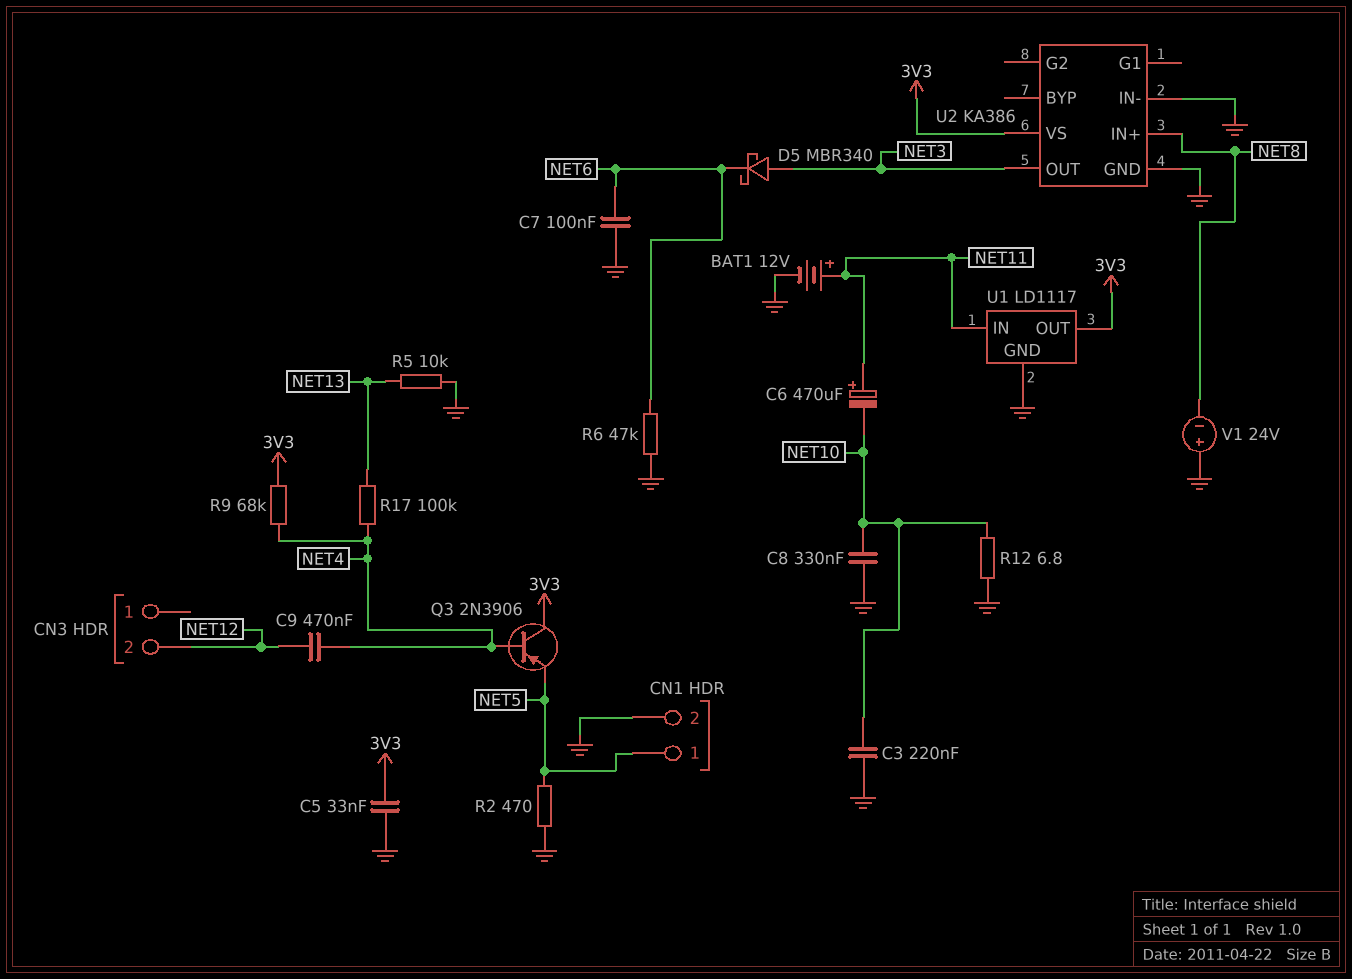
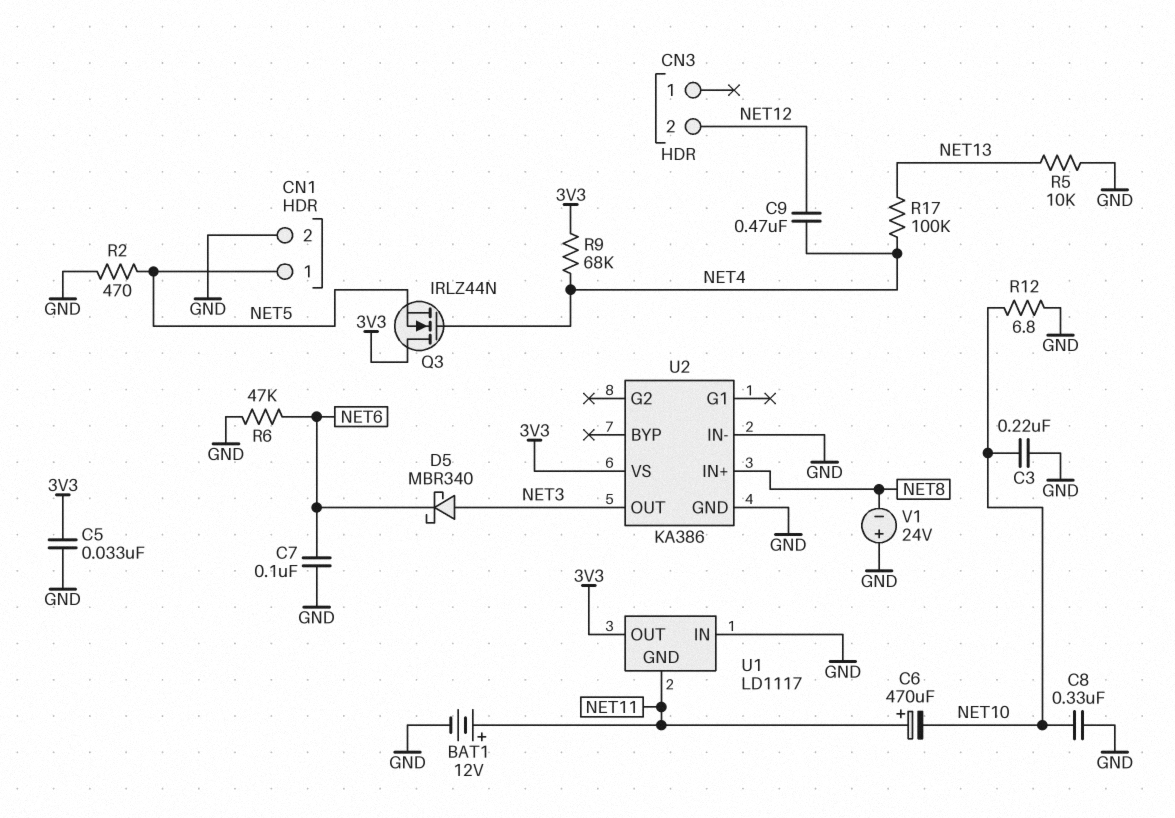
Q3: PNP 2N3906 (B NET4, C 3V3, E NET5) -> NMOS IRLZ44N (G NET4, D 3V3, S NET5)
U1 pin GND: GND -> NET11
U1 pin IN: NET11 -> GND

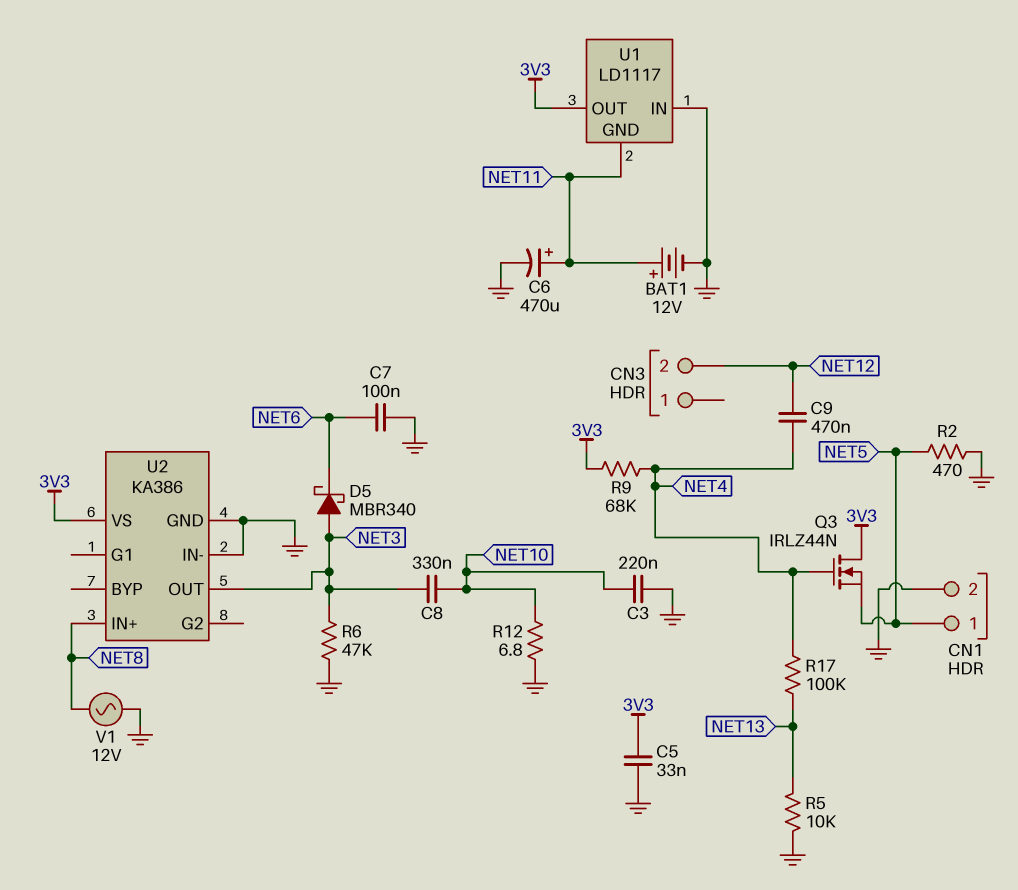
C6: 470uF (plus NET11, minus NET10) -> 470uF (plus NET11, minus GND)
C8: 330nF (GND, NET10) -> 330nF (NET3, NET10)
R6: 47k (GND, NET6) -> 47k (GND, NET3)
V1: 24V (plus GND, minus NET8) -> AC 12V (GND, NET8)

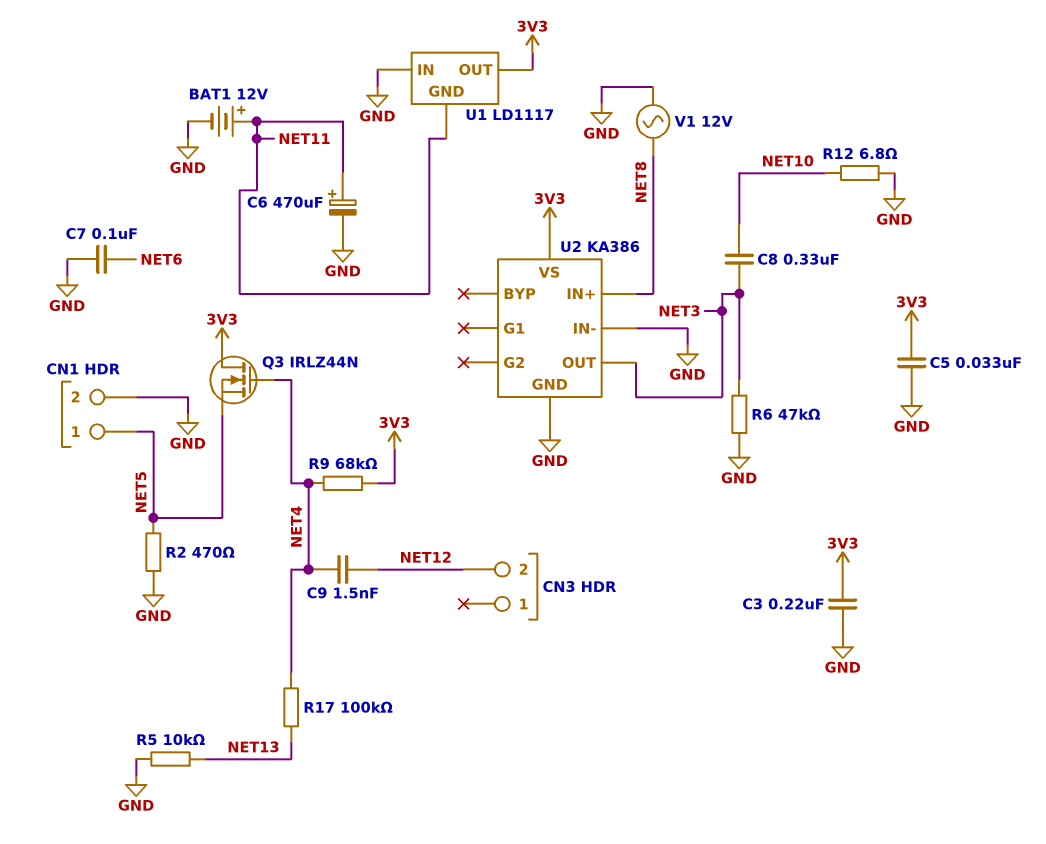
C3: 220nF (GND, NET10) -> 220nF (3V3, GND)
C9: 470nF (NET4, NET12) -> 1.5nF (NET4, NET12)
D5: schottky MBR340 (A NET3, K NET6) -> none

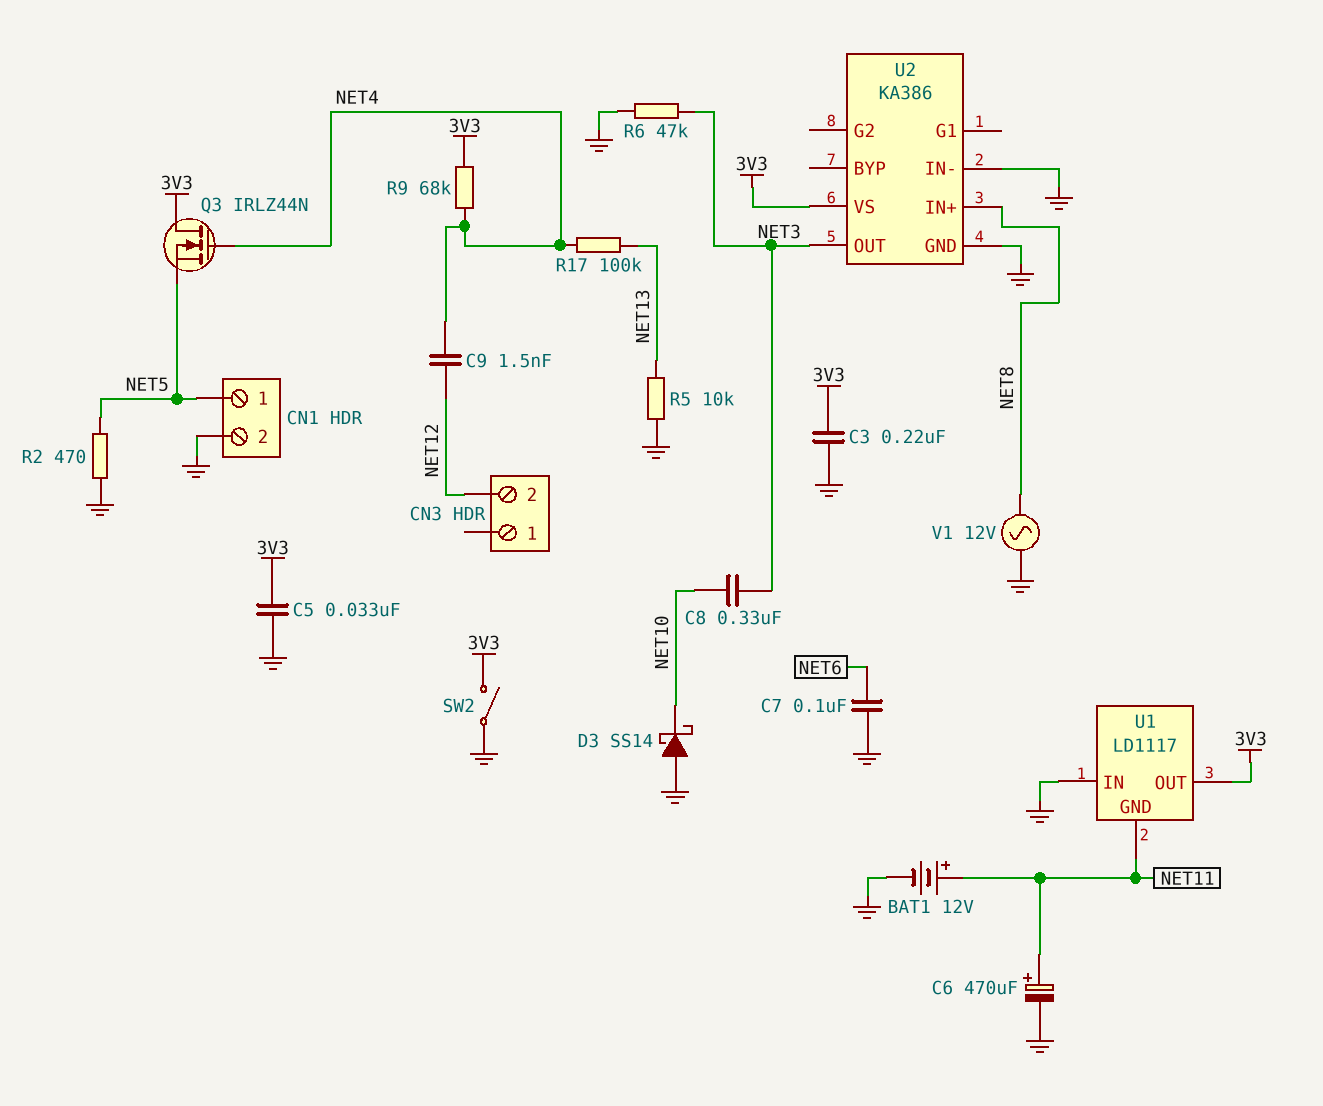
D3: none -> schottky SS14 (A GND, K NET10)
R12: 6.8 (GND, NET10) -> none
SW2: none -> switch (3V3, GND)

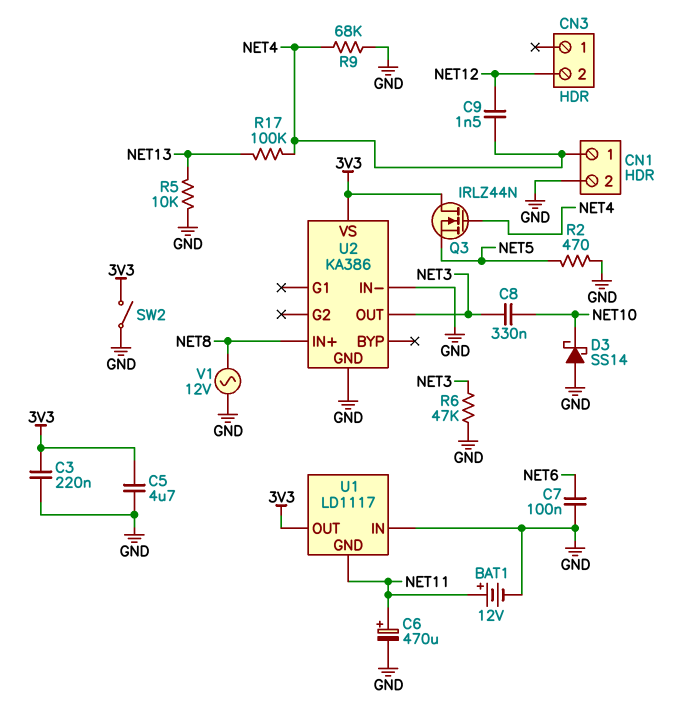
C5: 33nF (3V3, GND) -> 4.7uF (3V3, GND)
CN1 pin 1: NET5 -> NET4
R9: 68k (3V3, NET4) -> 68k (GND, NET4)

